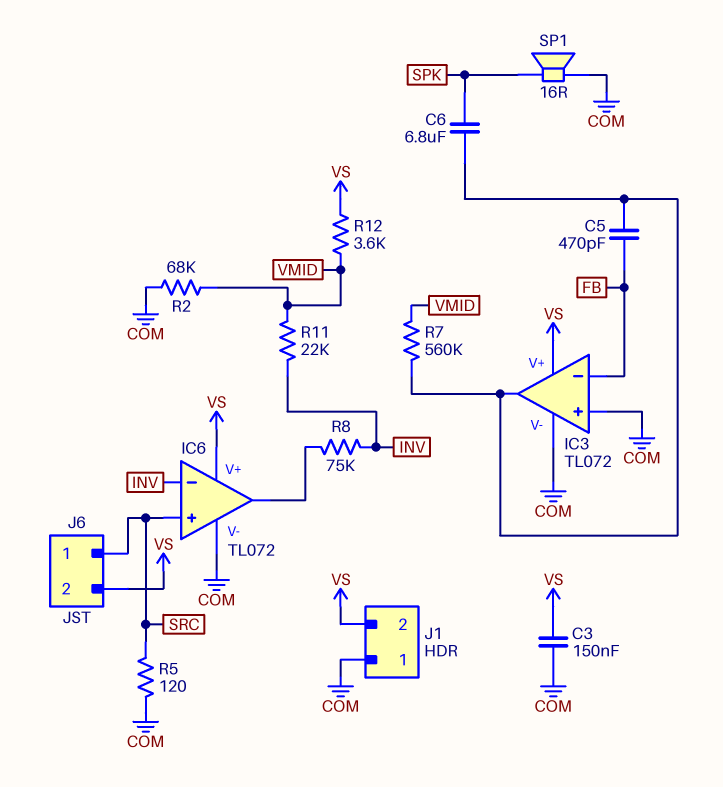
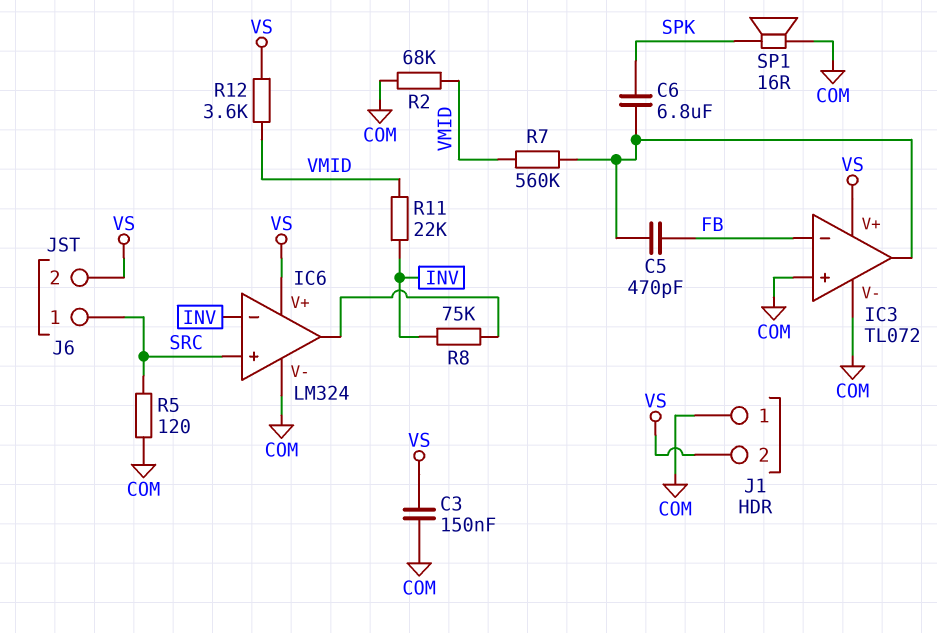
IC6: TL072 -> LM324

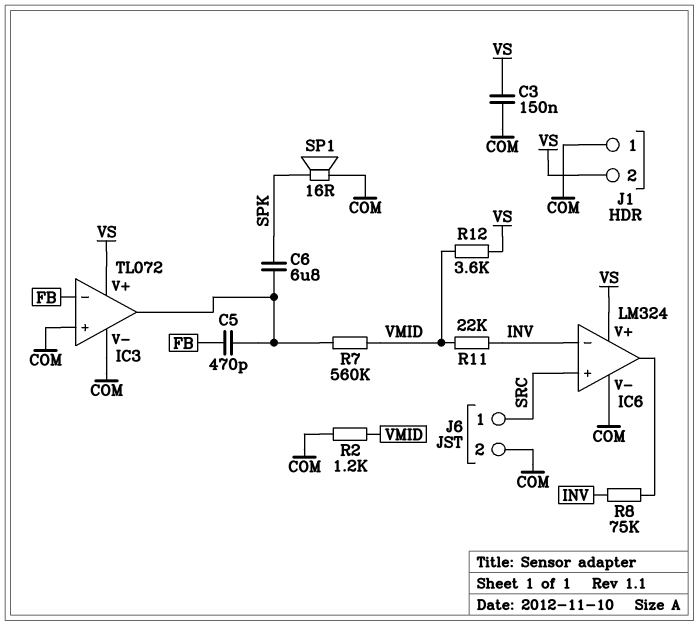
J6 pin 2: VS -> COM
R2: 68k (COM, VMID) -> 1.2k (COM, VMID)
R5: 120 (COM, SRC) -> none

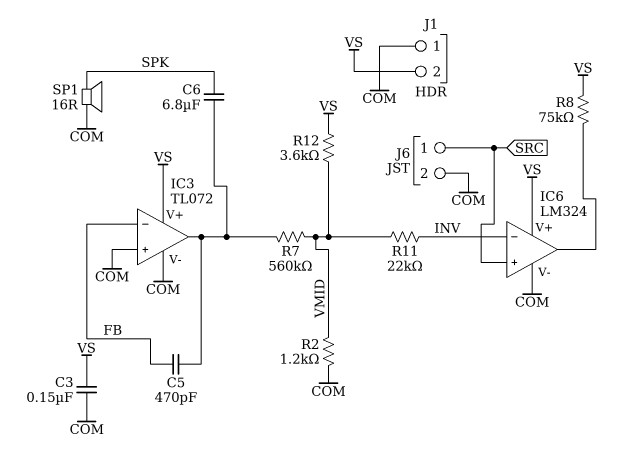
R8: 75k (IC6/out, INV) -> 75k (IC6/out, VS)

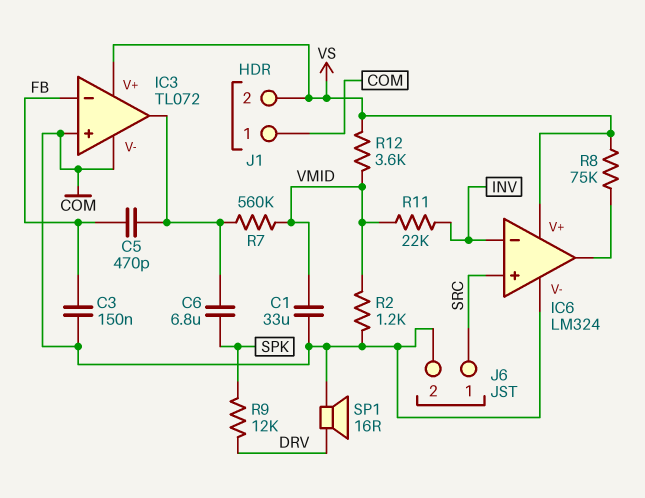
C1: none -> 33uF (COM, VMID)
C3: 150nF (COM, VS) -> 150nF (COM, FB)
R9: none -> 12k (DRV, SPK)
SP1: speaker 16R (COM, SPK) -> speaker 16R (COM, DRV)

